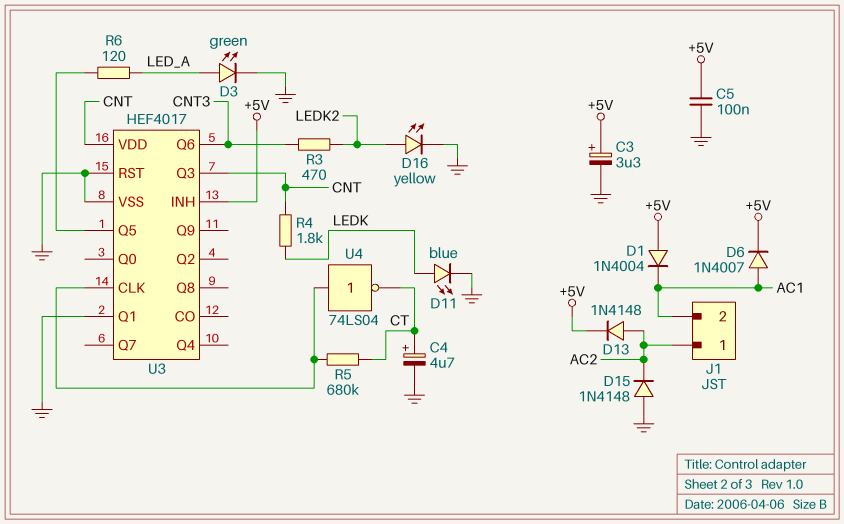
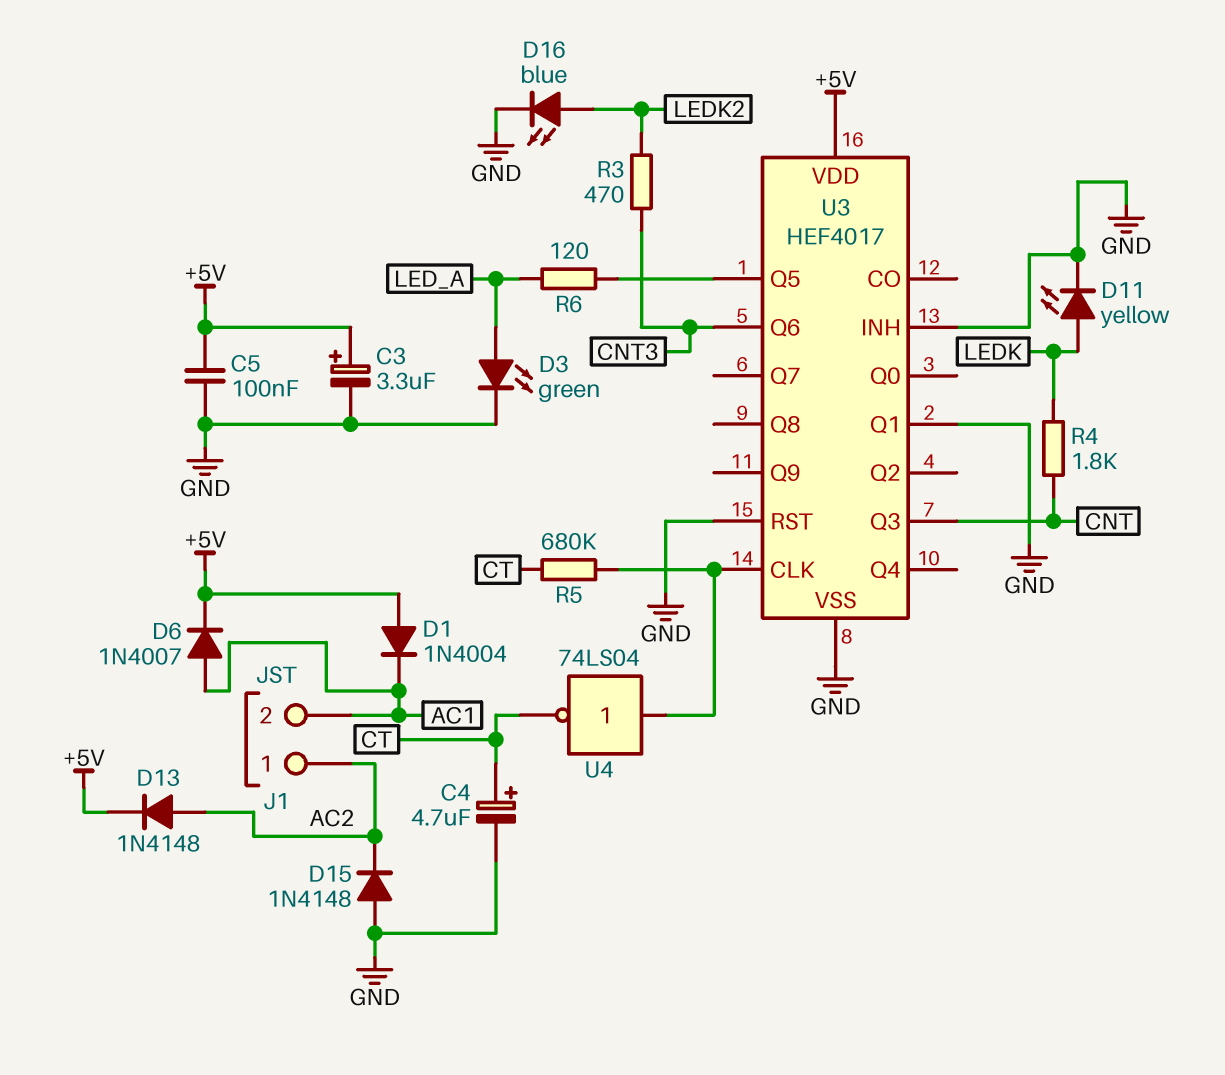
D11: LED blue (A LEDK, K GND) -> LED yellow (A LEDK, K GND)
D16: LED yellow (A LEDK2, K GND) -> LED blue (A LEDK2, K GND)
U3 pin INH: +5V -> GND
U3 pin VDD: CNT -> +5V

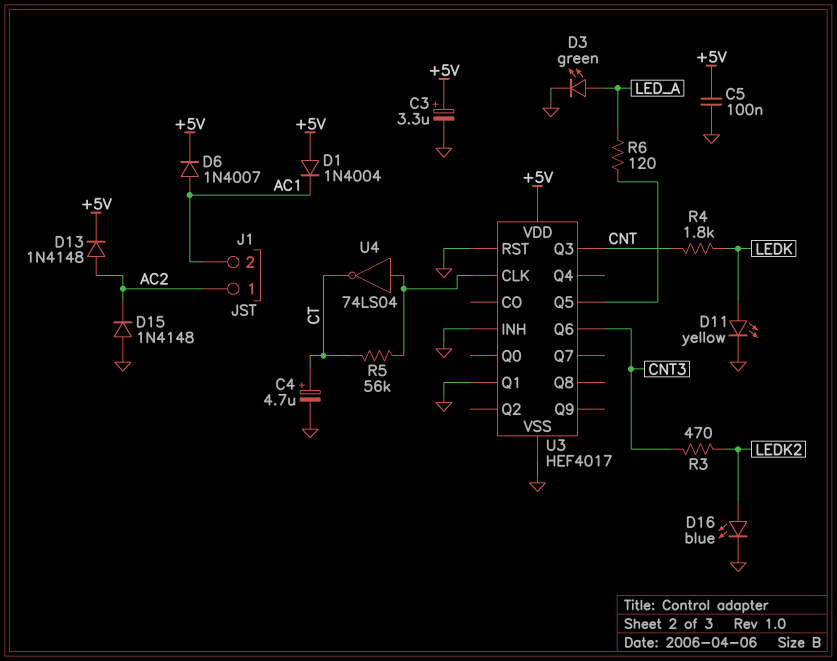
R5: 680k (CT, U3/CLK) -> 56k (CT, U3/CLK)

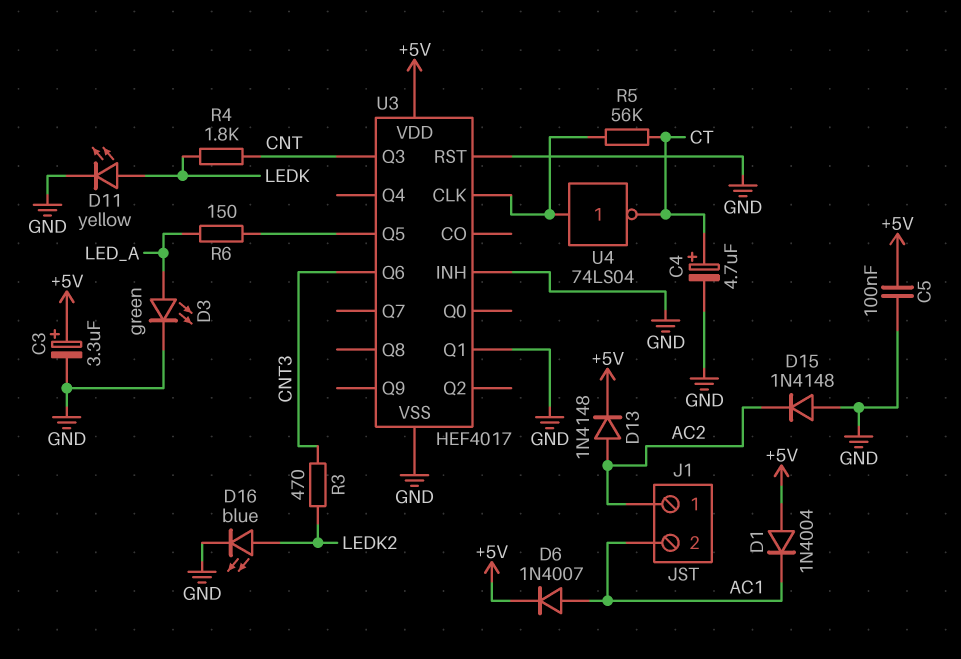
R6: 120 (LED_A, U3/Q5) -> 150 (LED_A, U3/Q5)

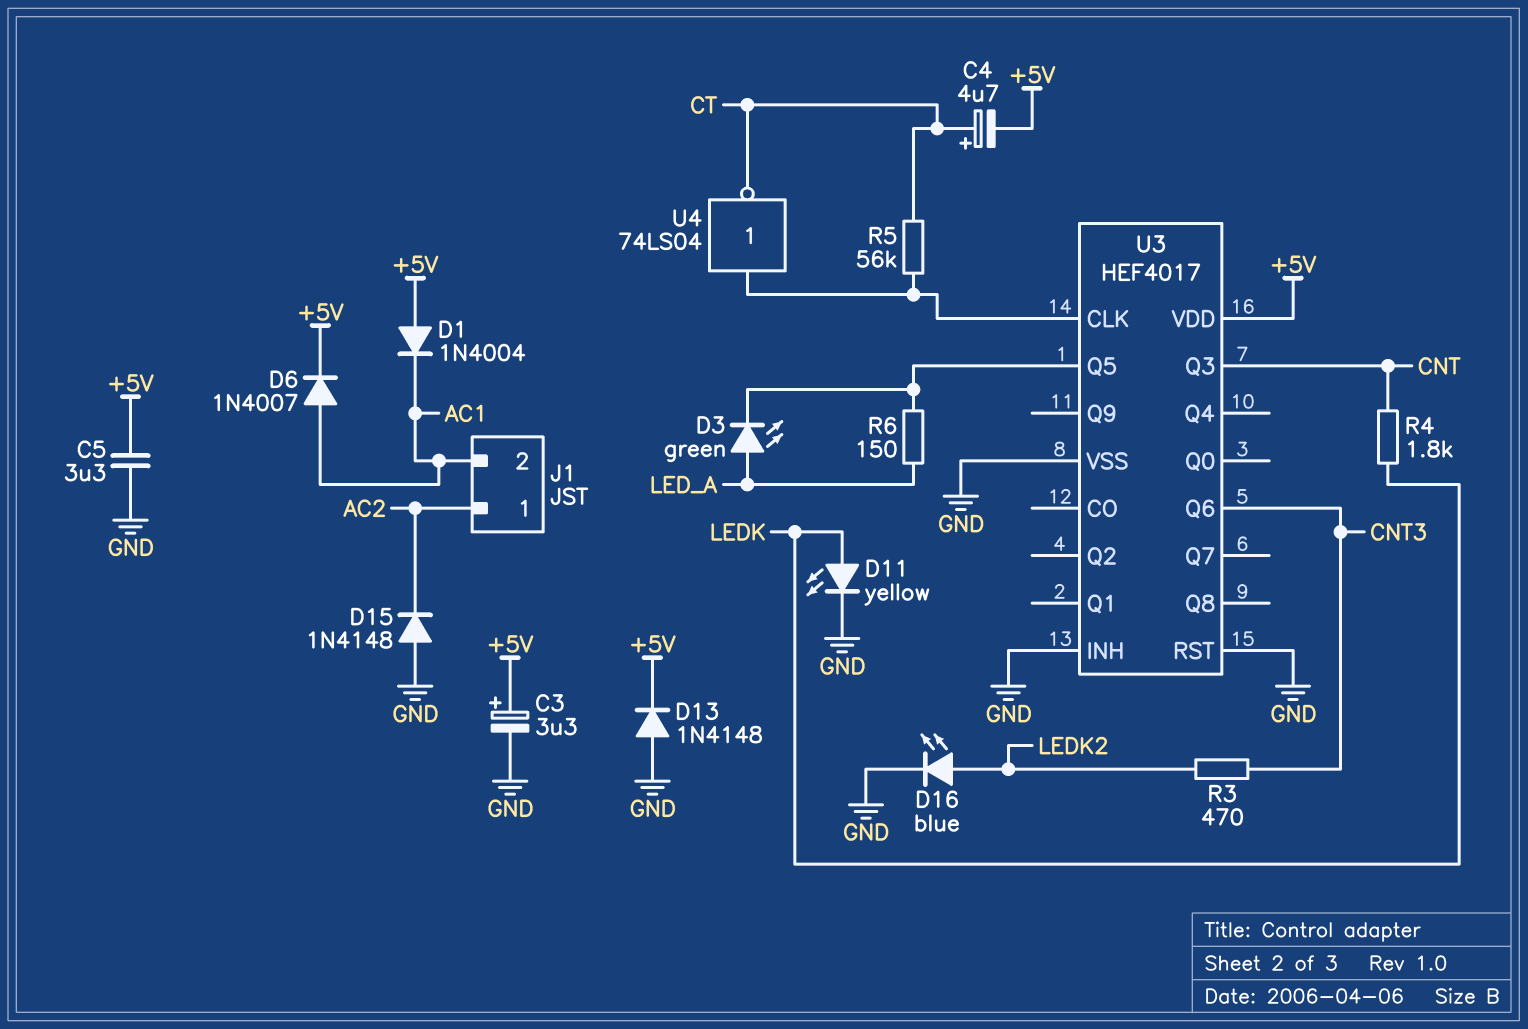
C4: 4.7uF (plus CT, minus GND) -> 4.7uF (plus CT, minus +5V)
C5: 100nF (+5V, GND) -> 3.3uF (+5V, GND)
D3: LED green (A LED_A, K GND) -> LED green (A LED_A, K U3/Q5)
D13: diode 1N4148 (A AC2, K +5V) -> diode 1N4148 (A GND, K +5V)
U3 pin Q1: GND -> none

